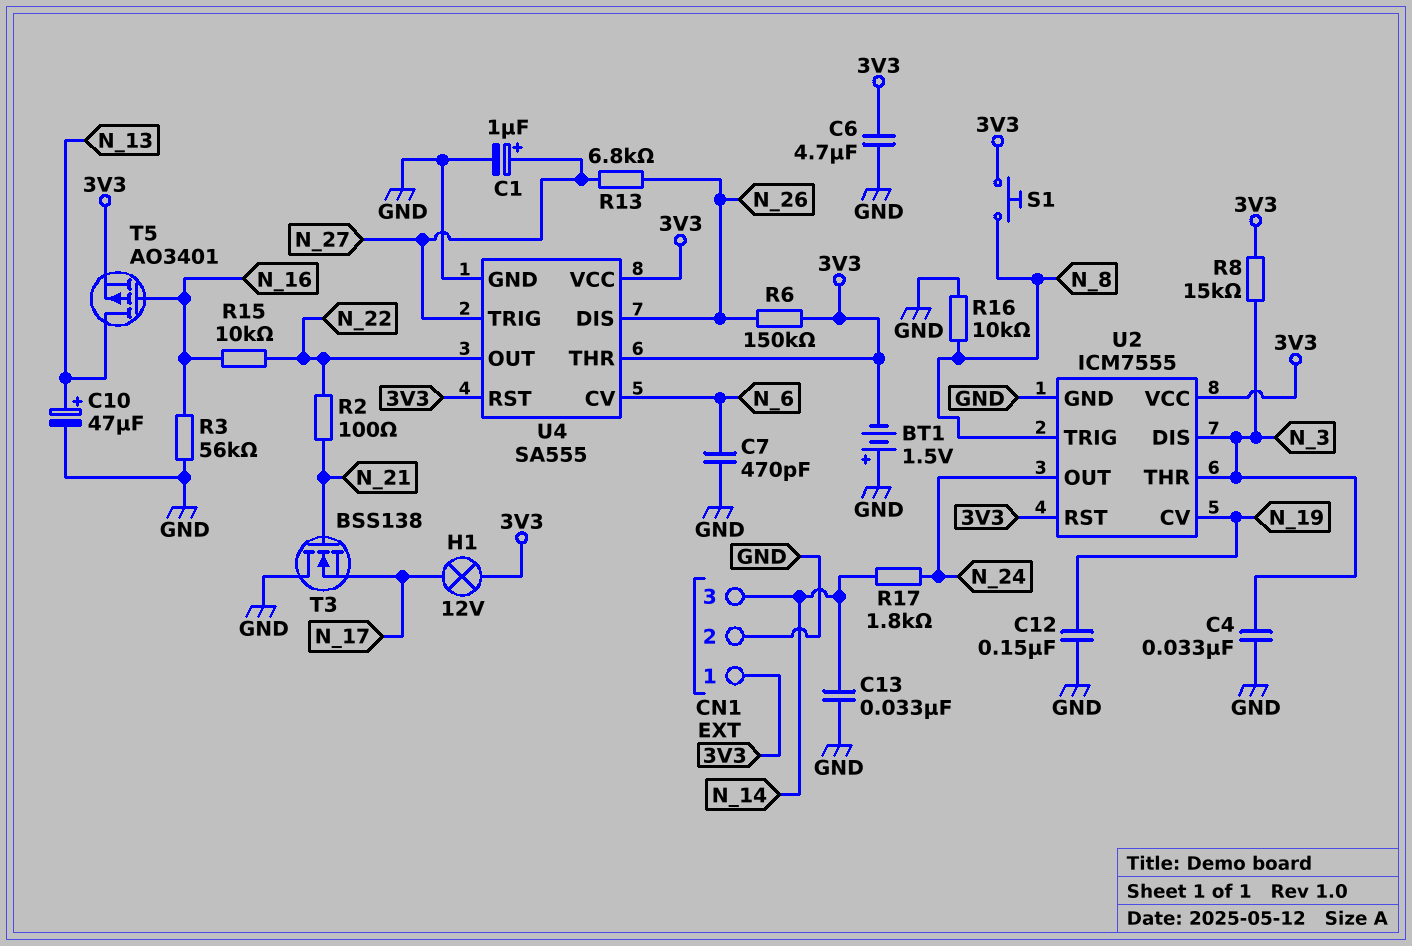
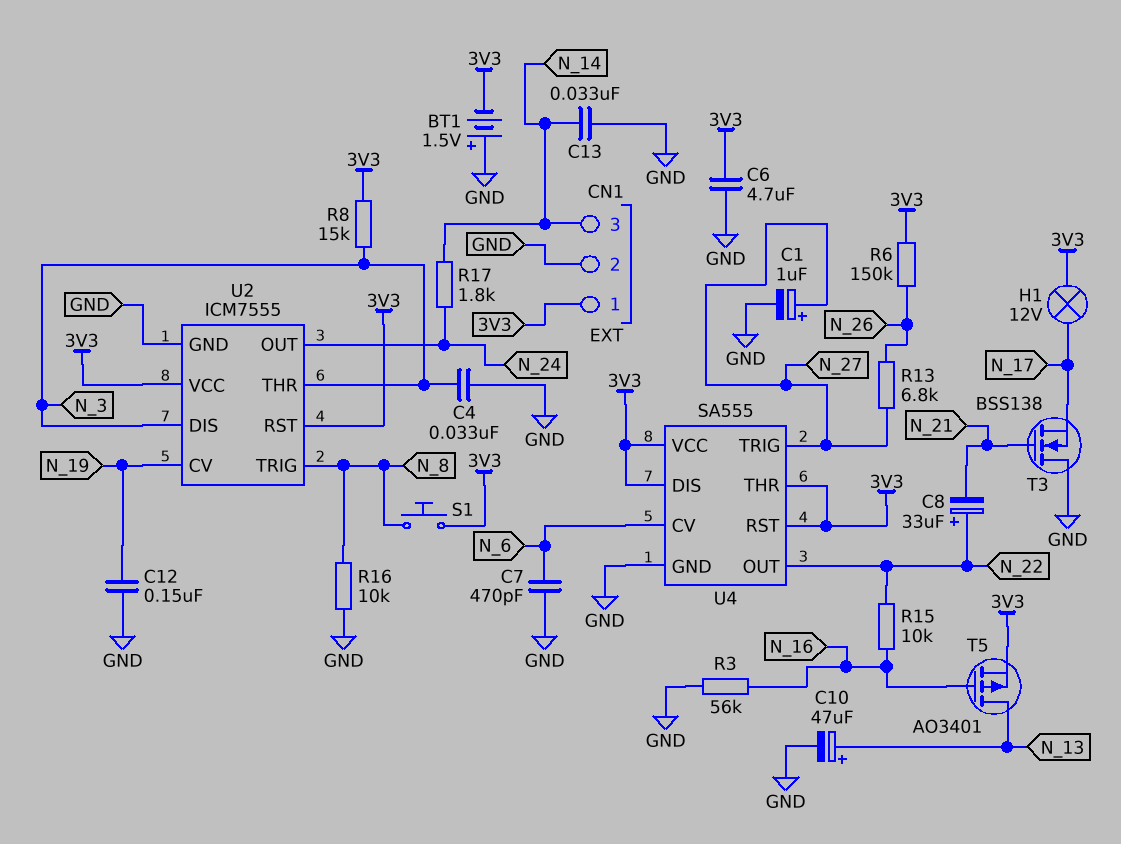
C8: none -> 33uF (plus N_22, minus N_21)
R2: 100 (N_21, N_22) -> none
U4 pin DIS: N_26 -> 3V3

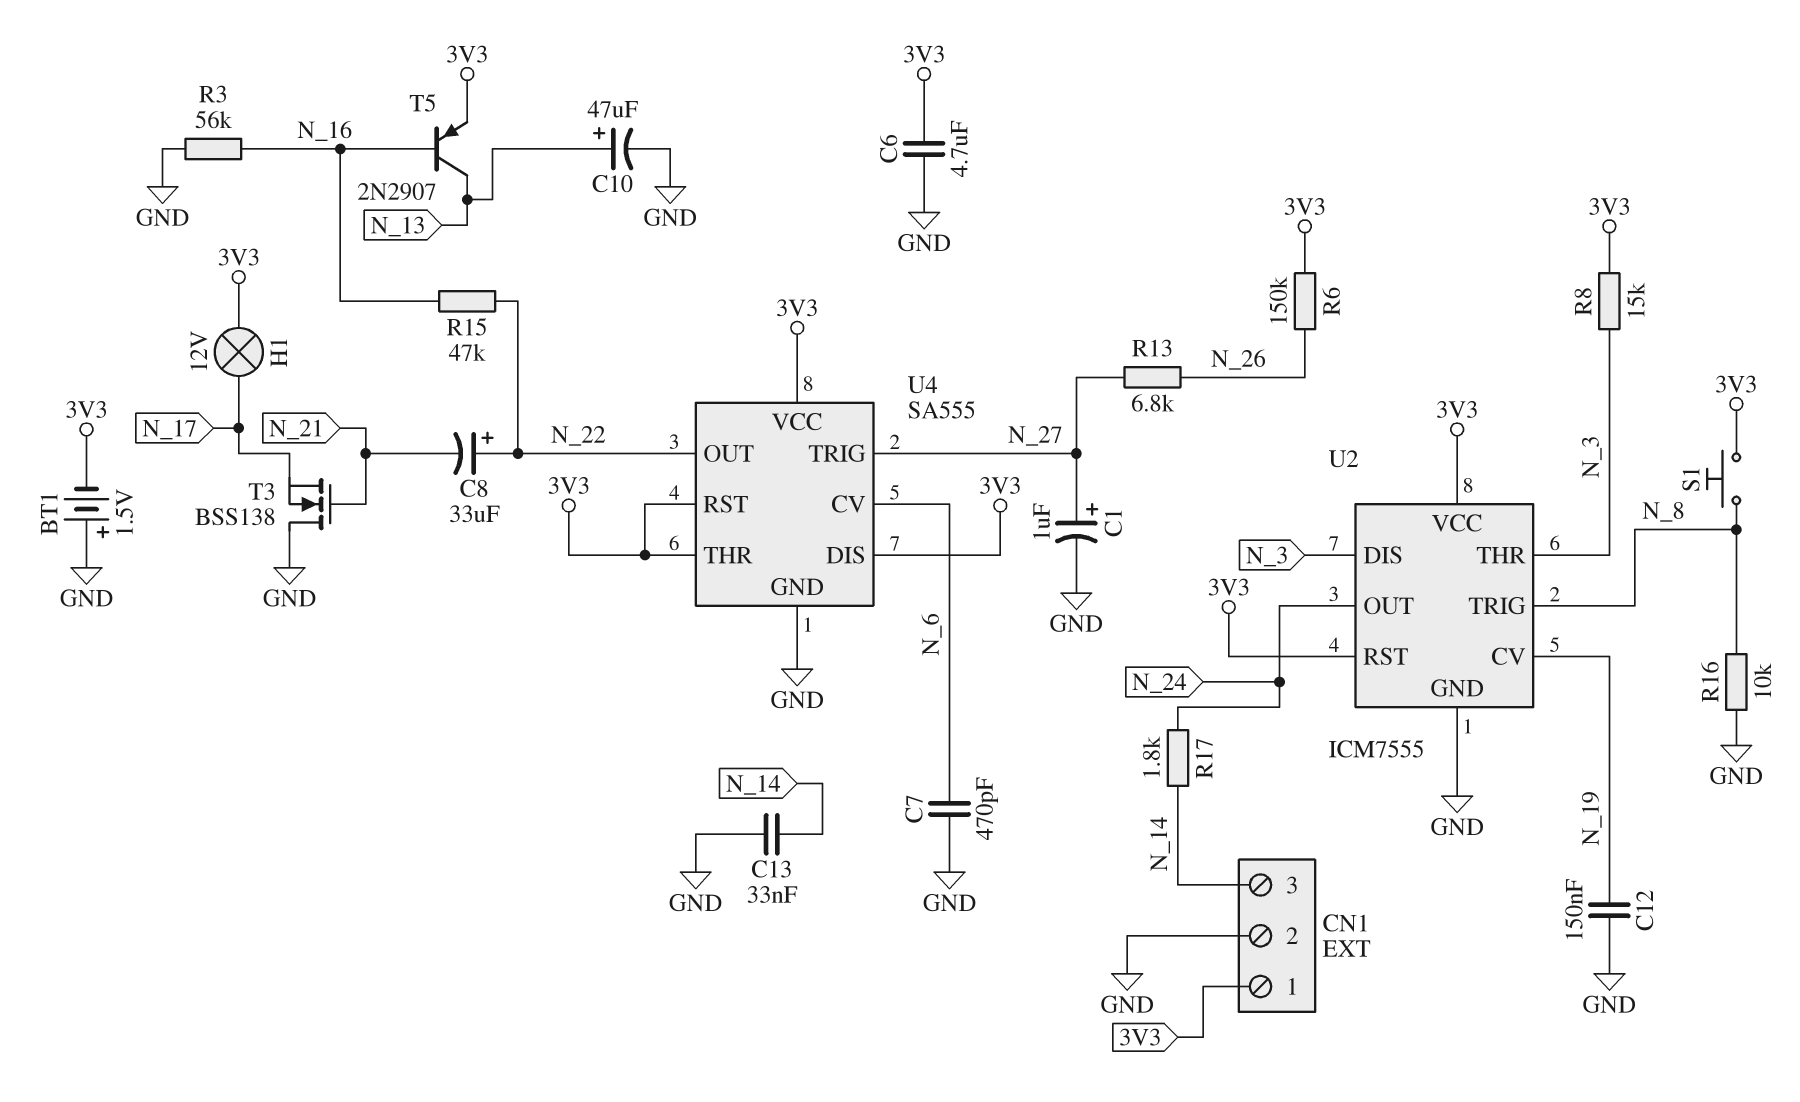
C4: 33nF (GND, N_3) -> none
R15: 10k (N_16, N_22) -> 47k (N_16, N_22)
T5: PMOS AO3401 (G N_16, D N_13, S 3V3) -> PNP 2N2907 (B N_16, C N_13, E 3V3)

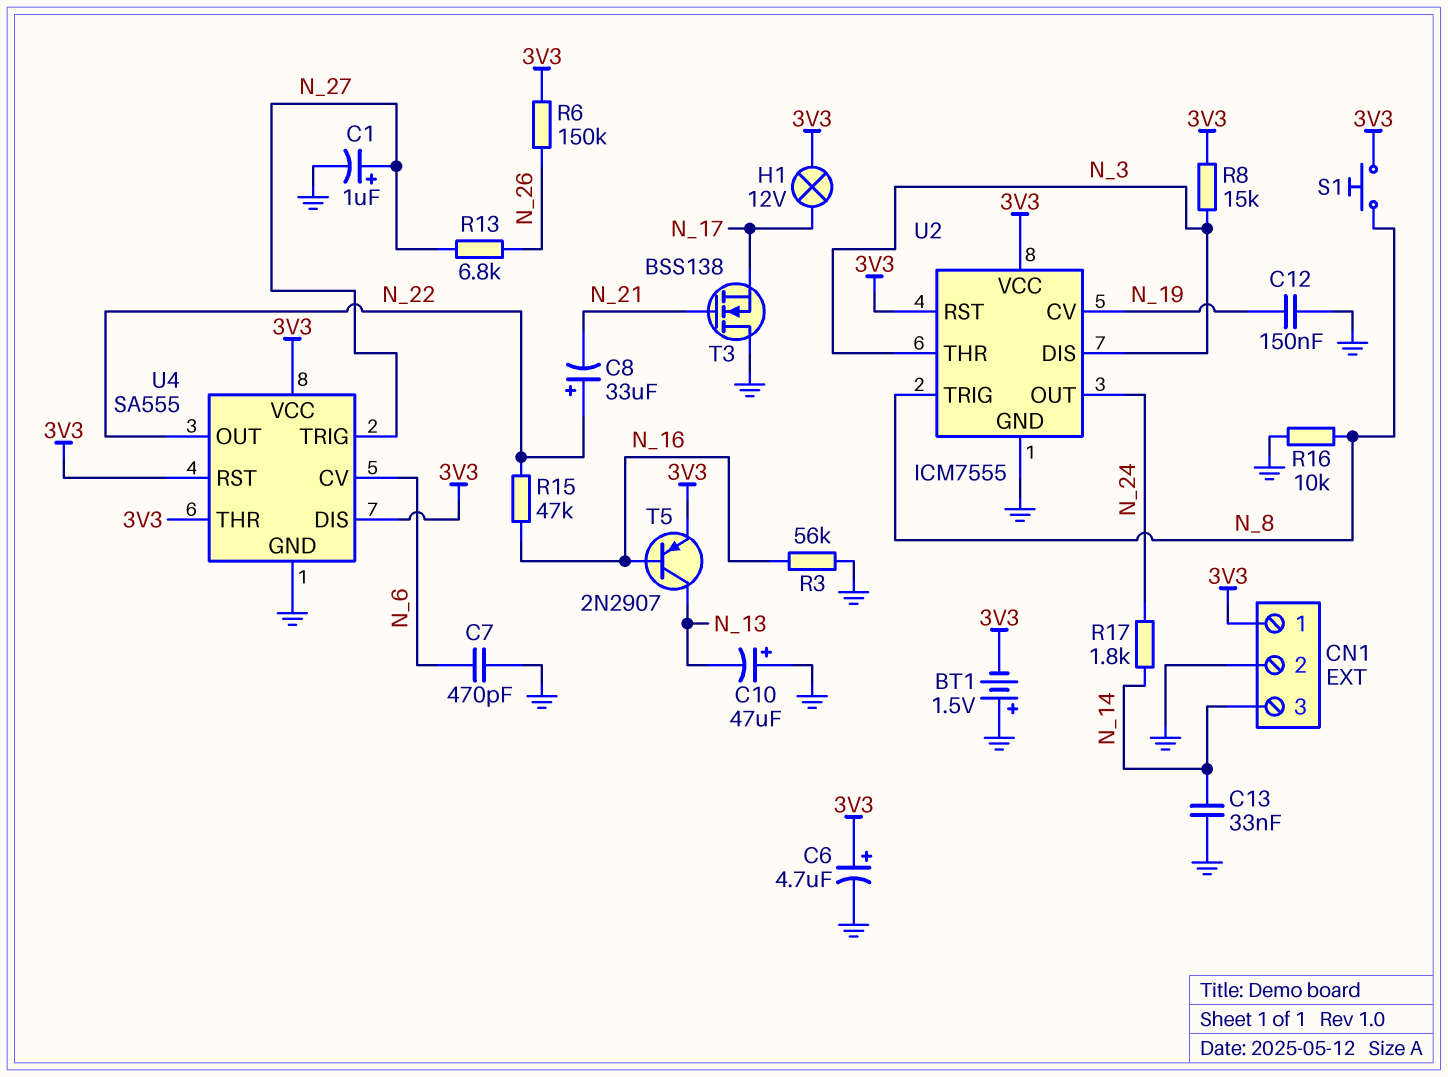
C6: 4.7uF (3V3, GND) -> 4.7uF (plus 3V3, minus GND)
C10: 47uF (plus N_13, minus GND) -> 47uF (plus GND, minus N_13)

